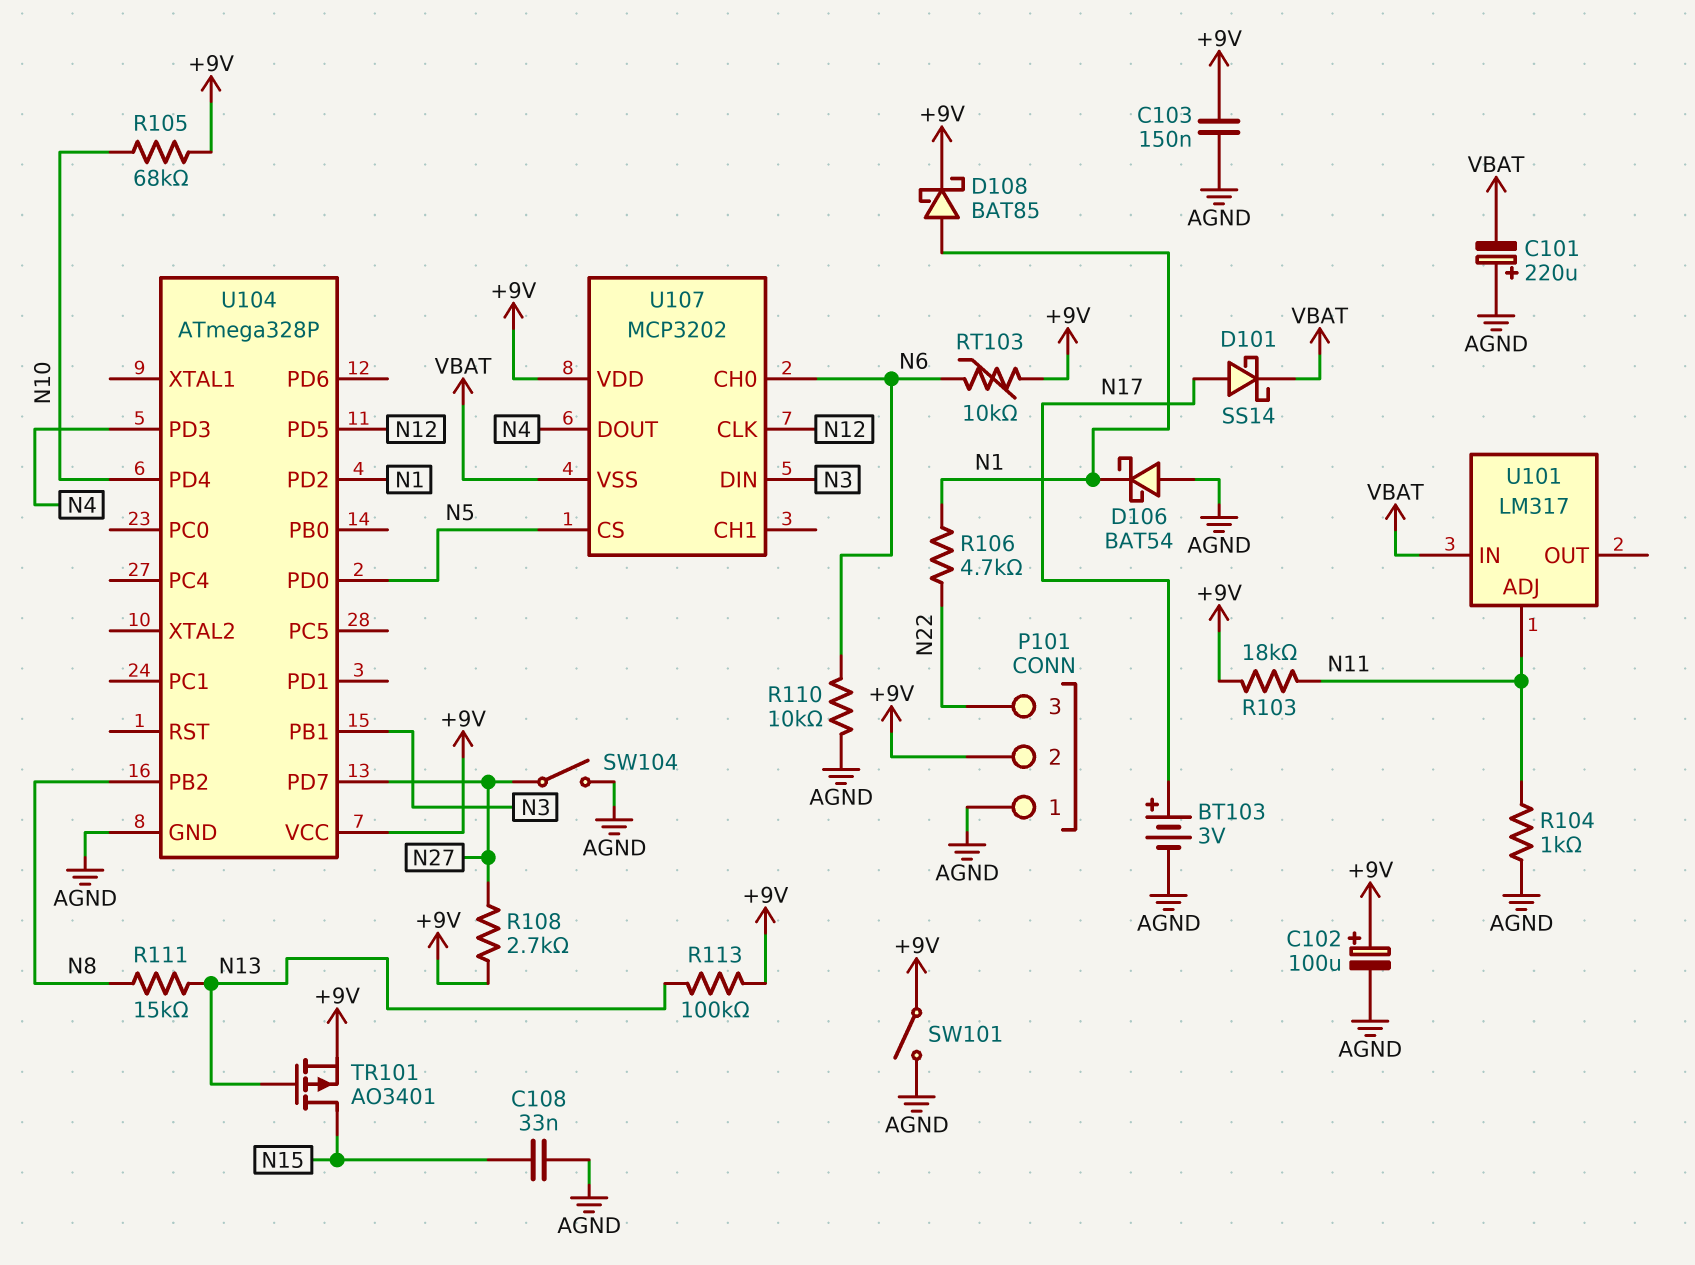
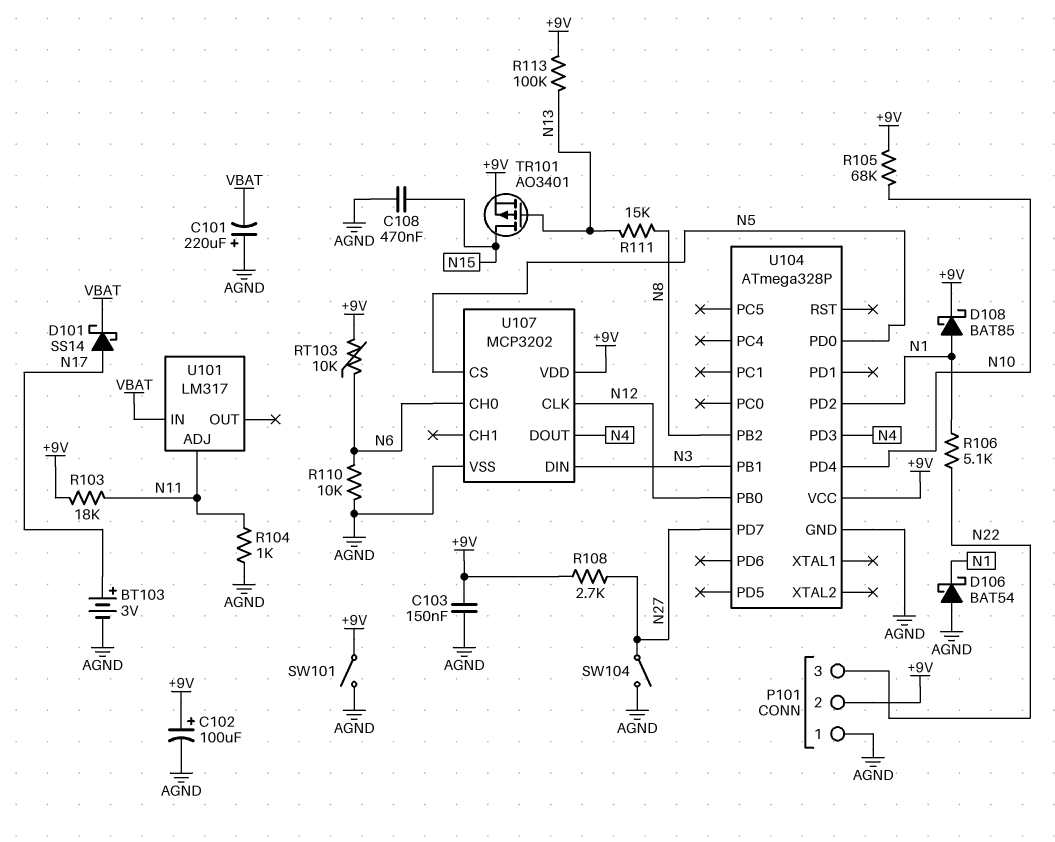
C108: 33nF (AGND, N15) -> 470nF (AGND, N15)
R106: 4.7k (N1, N22) -> 5.1k (N1, N22)
U104 pin PB0: none -> N12
U104 pin PD5: N12 -> none
U107 pin VSS: VBAT -> AGND

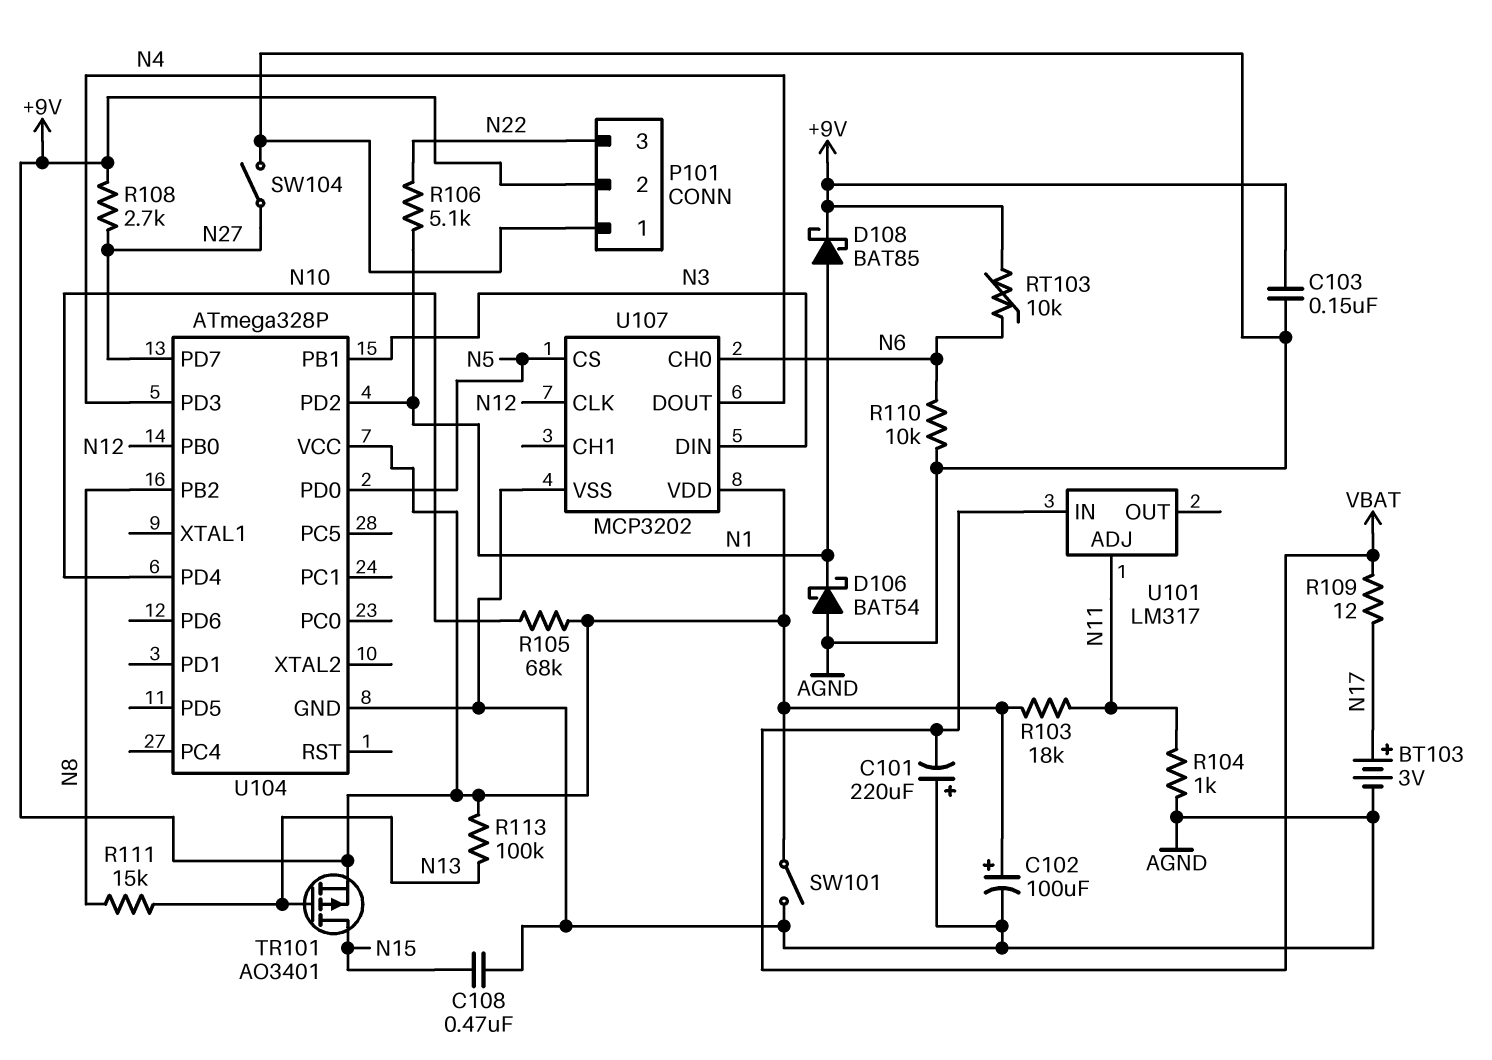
D101: schottky SS14 (A N17, K VBAT) -> none
R109: none -> 12 (N17, VBAT)

